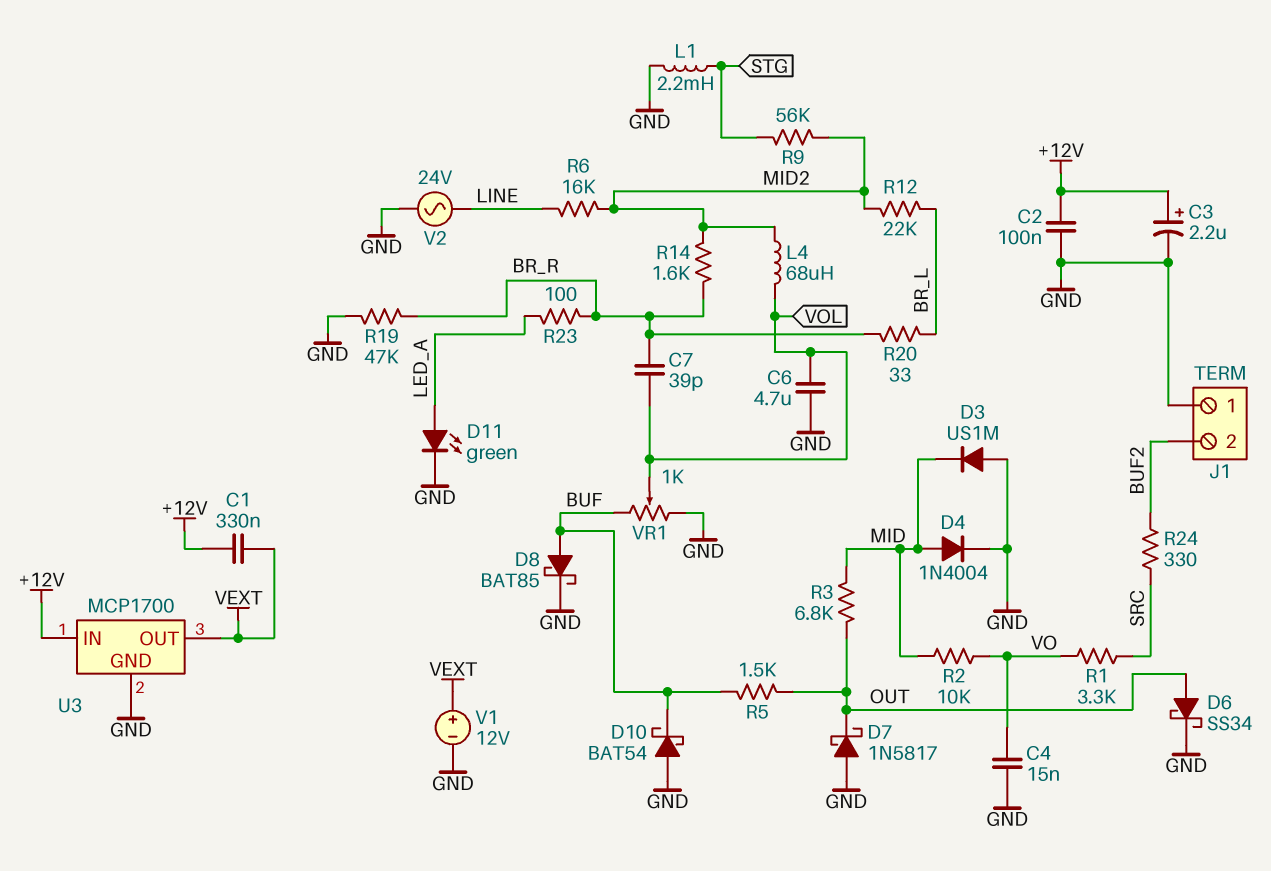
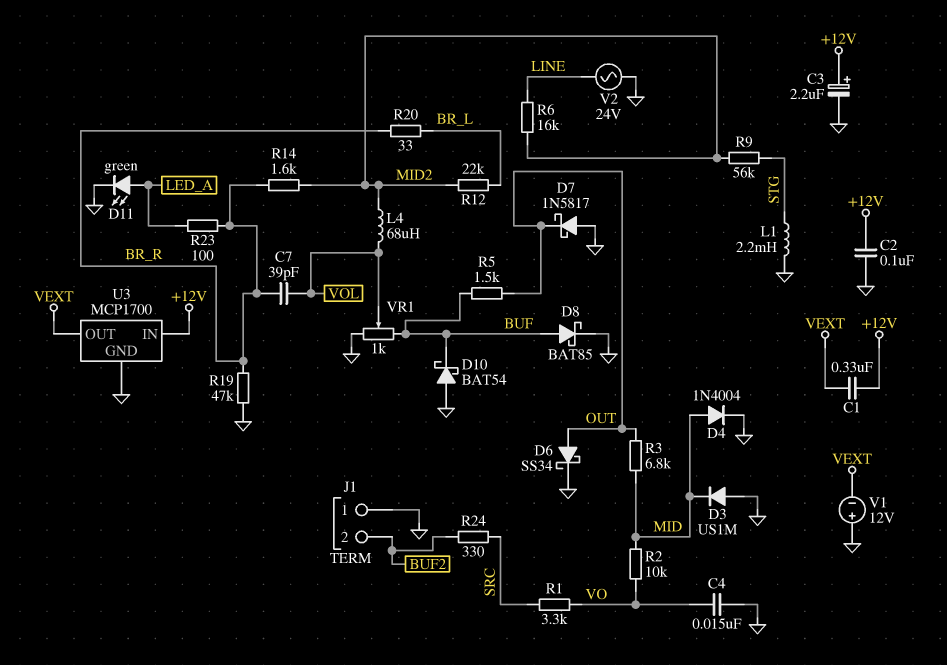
C6: 4.7uF (GND, VOL) -> none
V1: 12V (plus VEXT, minus GND) -> 12V (plus GND, minus VEXT)

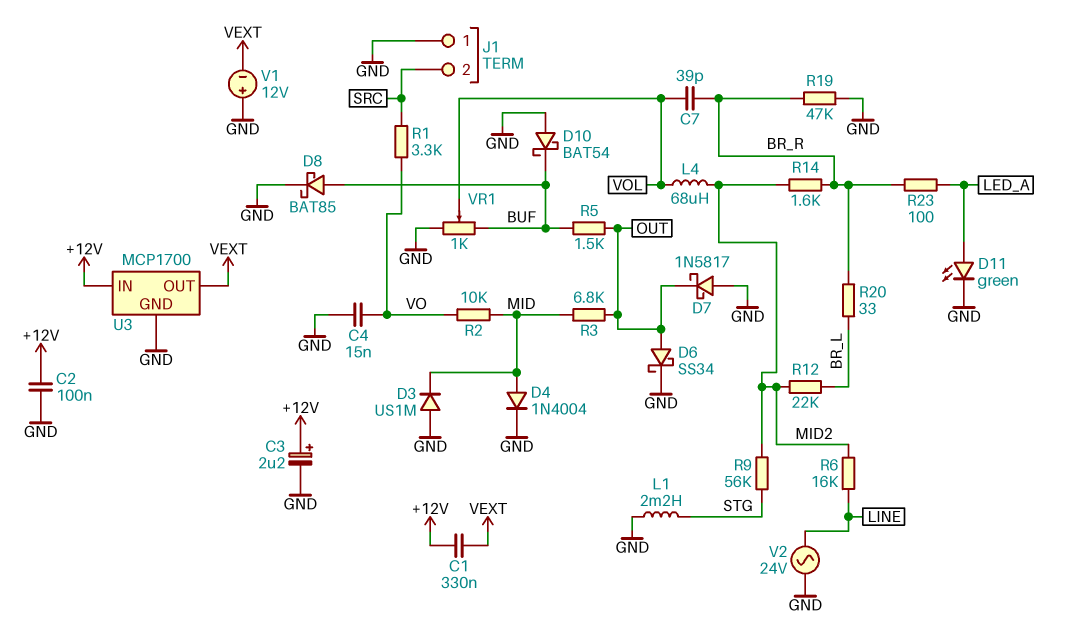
J1 pin 2: BUF2 -> SRC
R24: 330 (BUF2, SRC) -> none

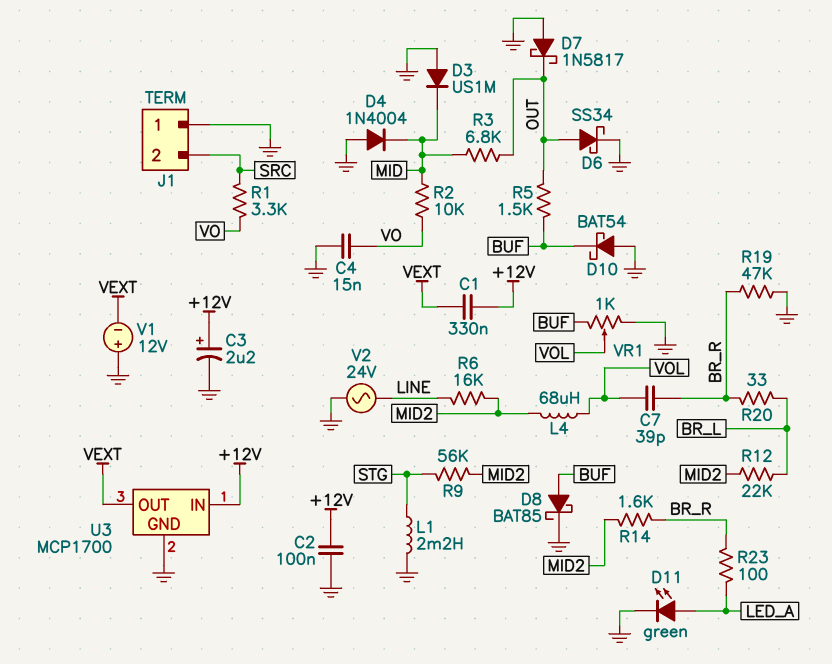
D4: diode 1N4004 (A MID, K GND) -> diode 1N4004 (A GND, K MID)

